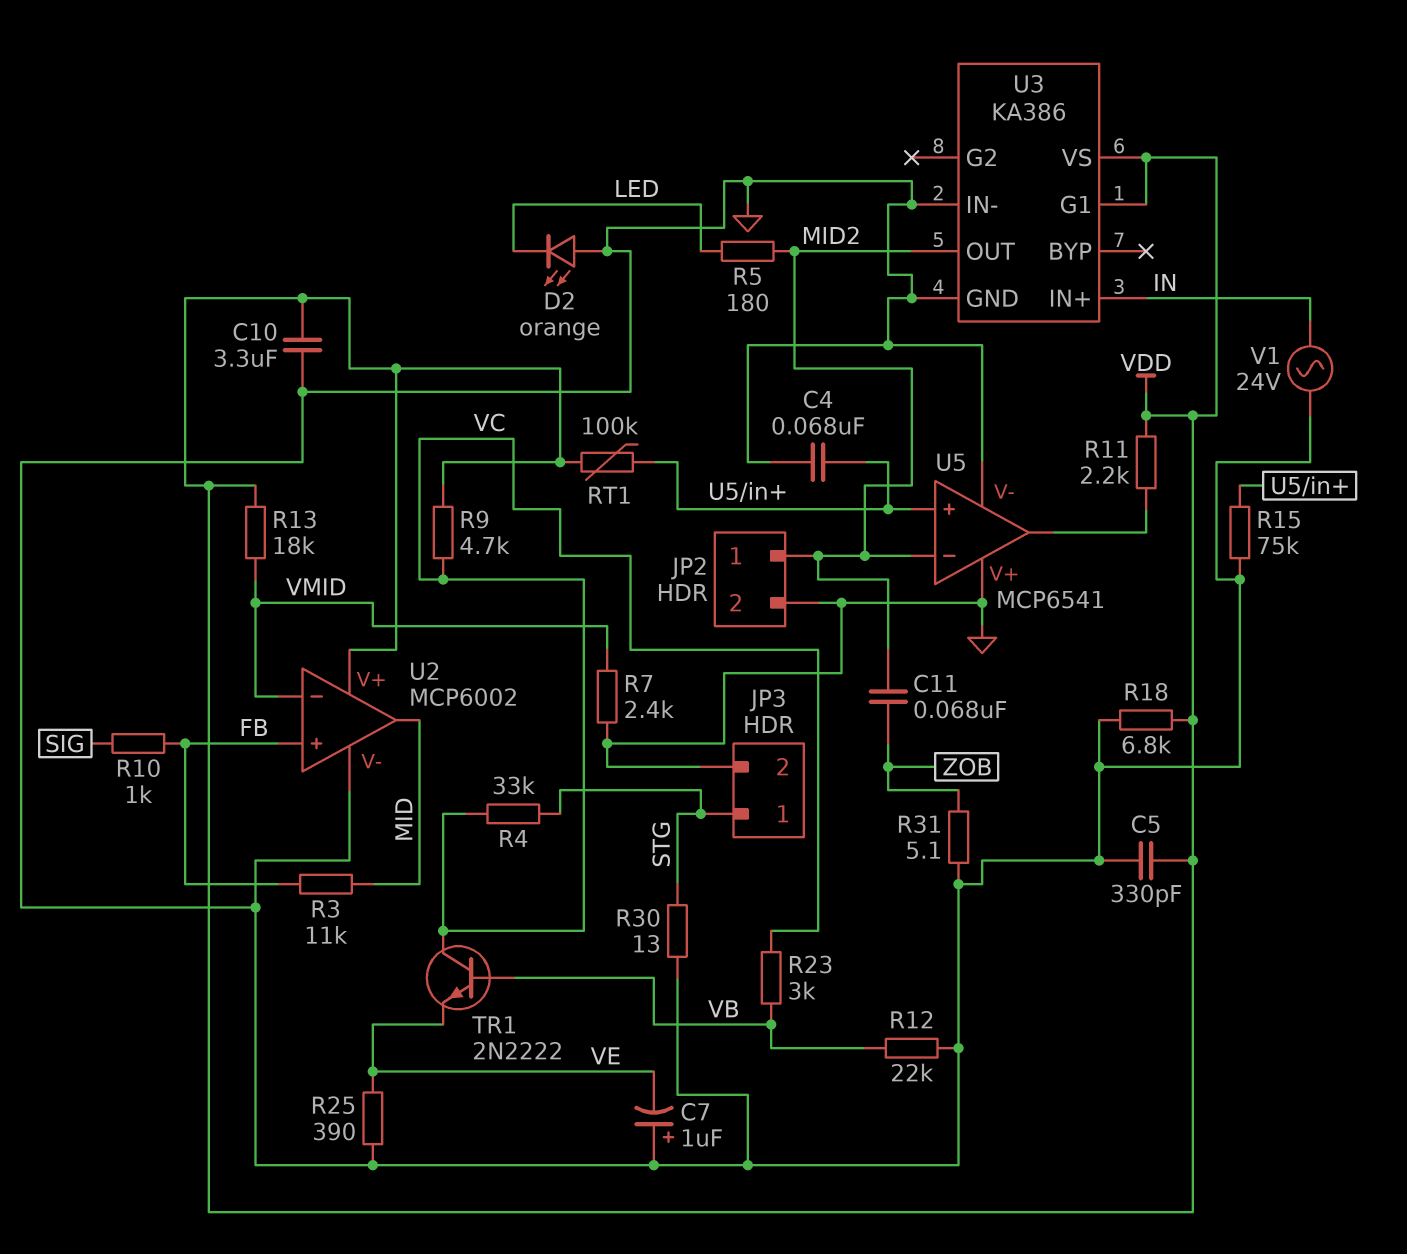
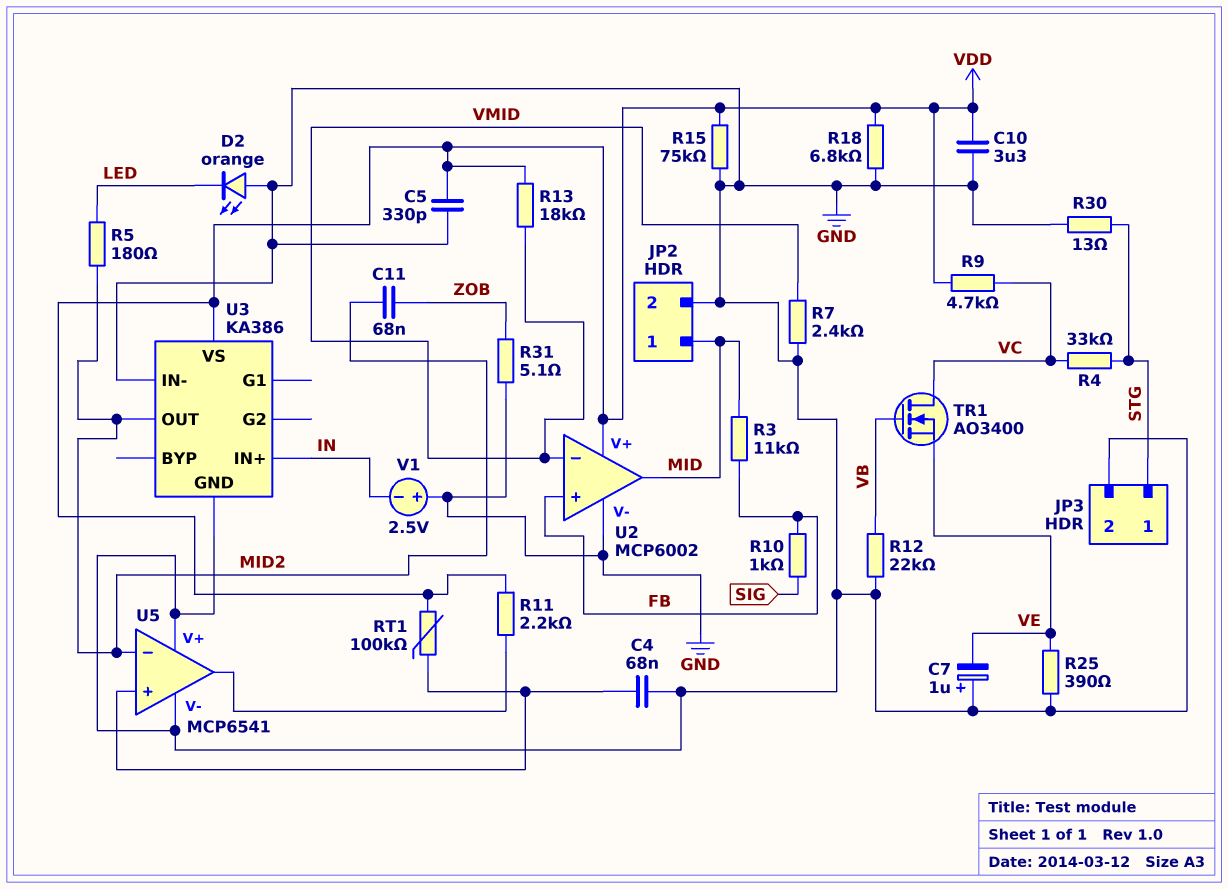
JP2 pin 1: MID2 -> MID
R15: 75k (GND, U5/in+) -> 75k (GND, VDD)
R23: 3k (VB, VC) -> none
TR1: NPN 2N2222 (B VB, C VC, E VE) -> NMOS AO3400 (G VB, D VC, S VE)
U3 pin G1: VDD -> none
V1: AC 24V (GND, IN) -> 2.5V (plus GND, minus IN)

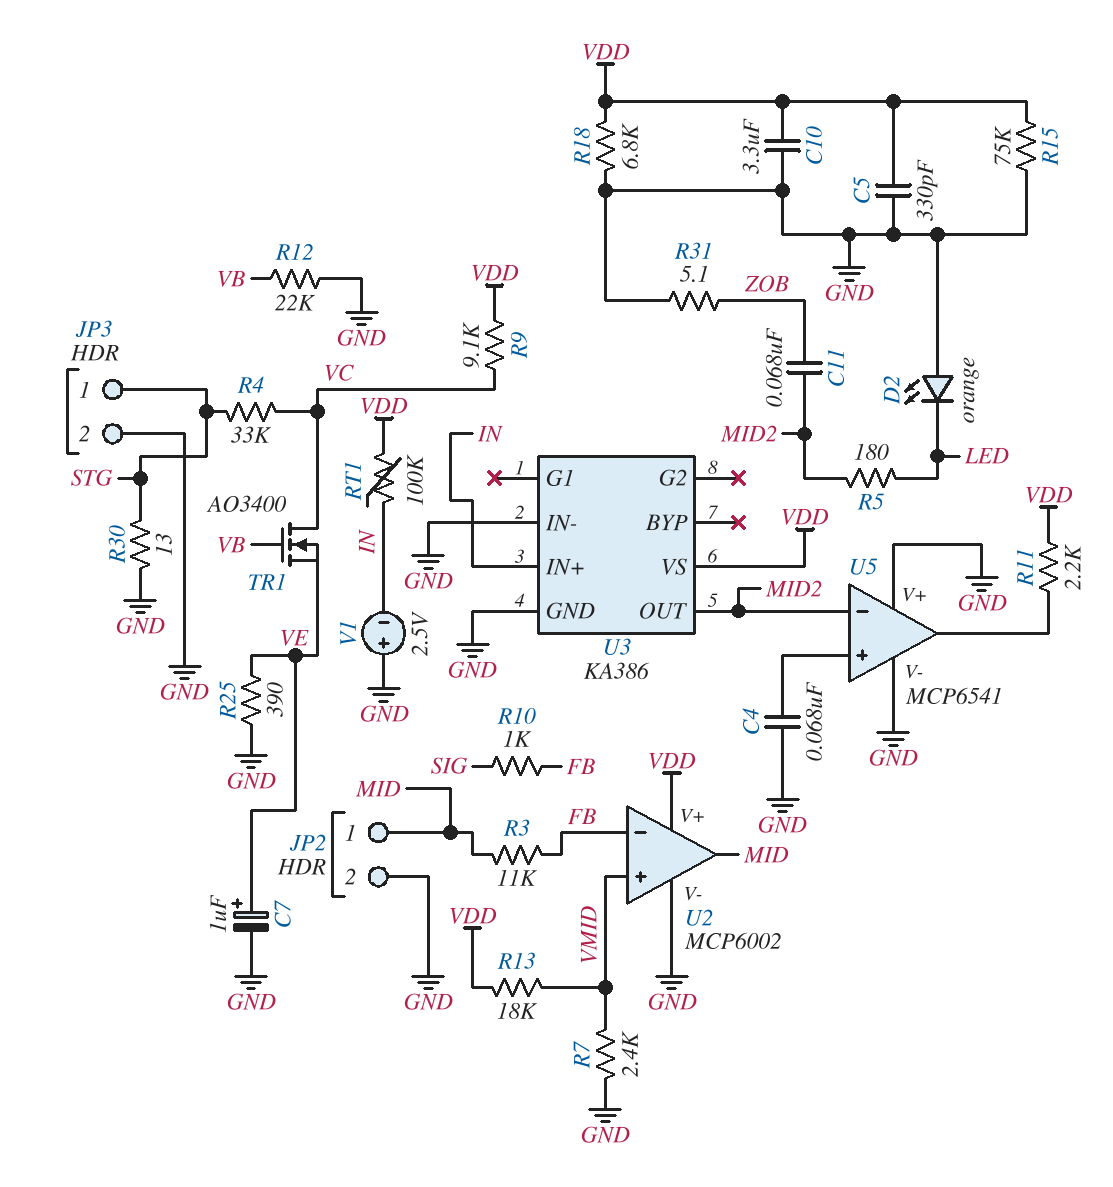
C7: 1uF (plus GND, minus VE) -> 1uF (plus VE, minus GND)
R9: 4.7k (VC, VDD) -> 9.1k (VC, VDD)
RT1: 100k (U5/in+, VDD) -> 100k (IN, VDD)
U2 pin in+: FB -> VMID
U2 pin in-: VMID -> FB

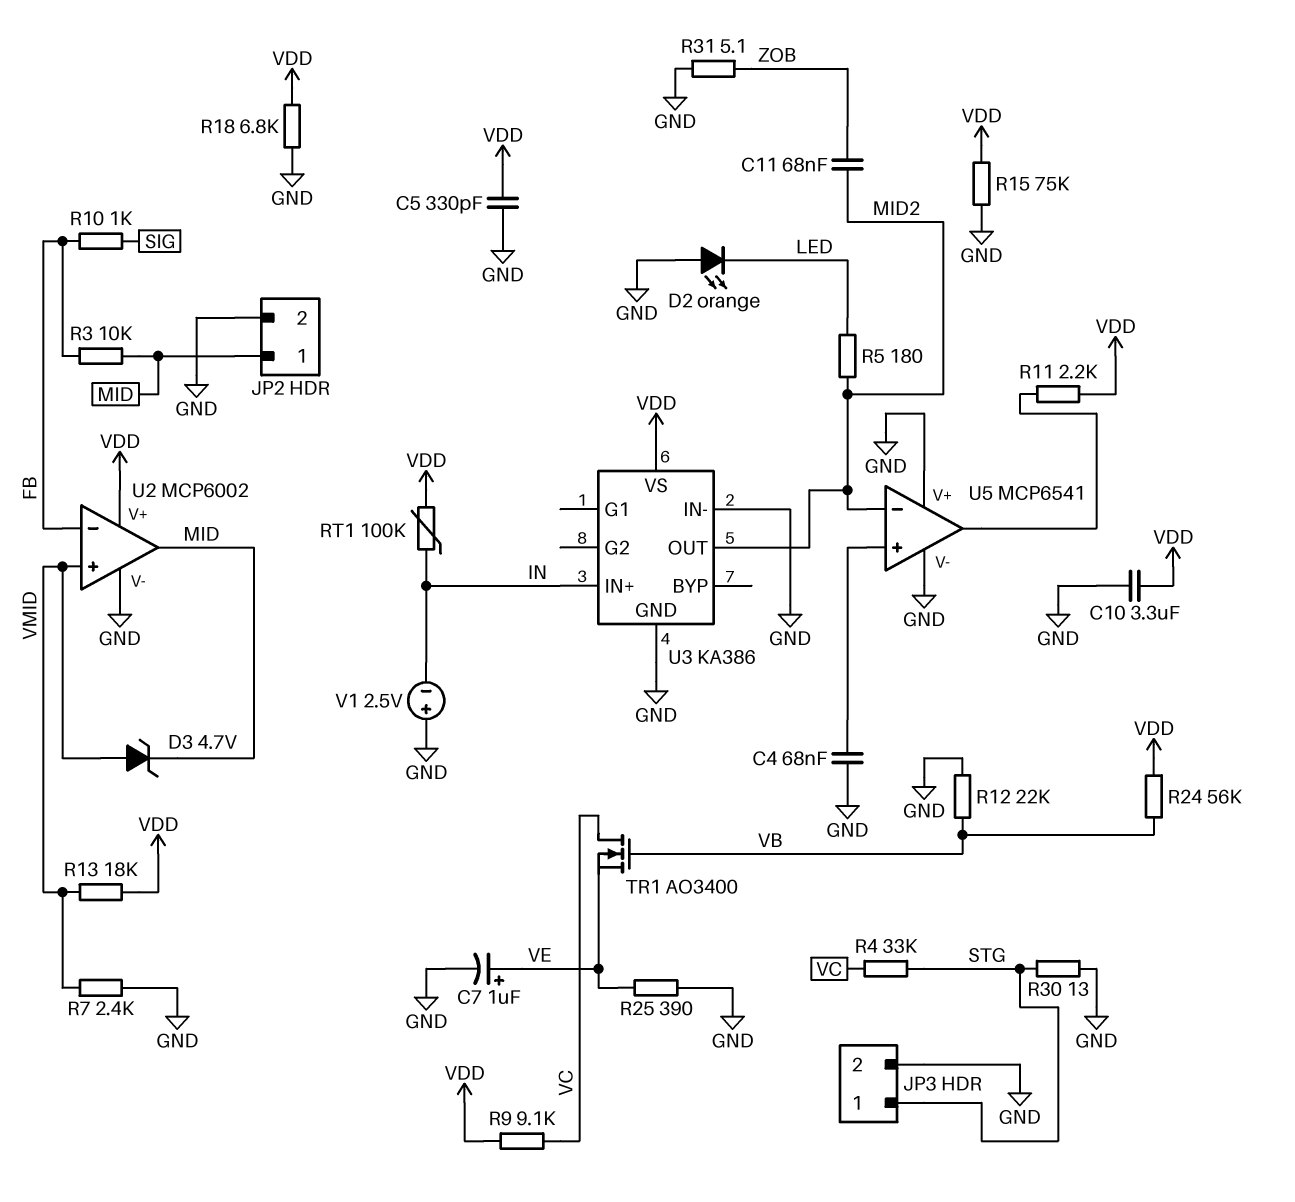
D3: none -> zener 4.7V (A VMID, K MID)
R3: 11k (FB, MID) -> 10k (FB, MID)
R24: none -> 56k (VB, VDD)

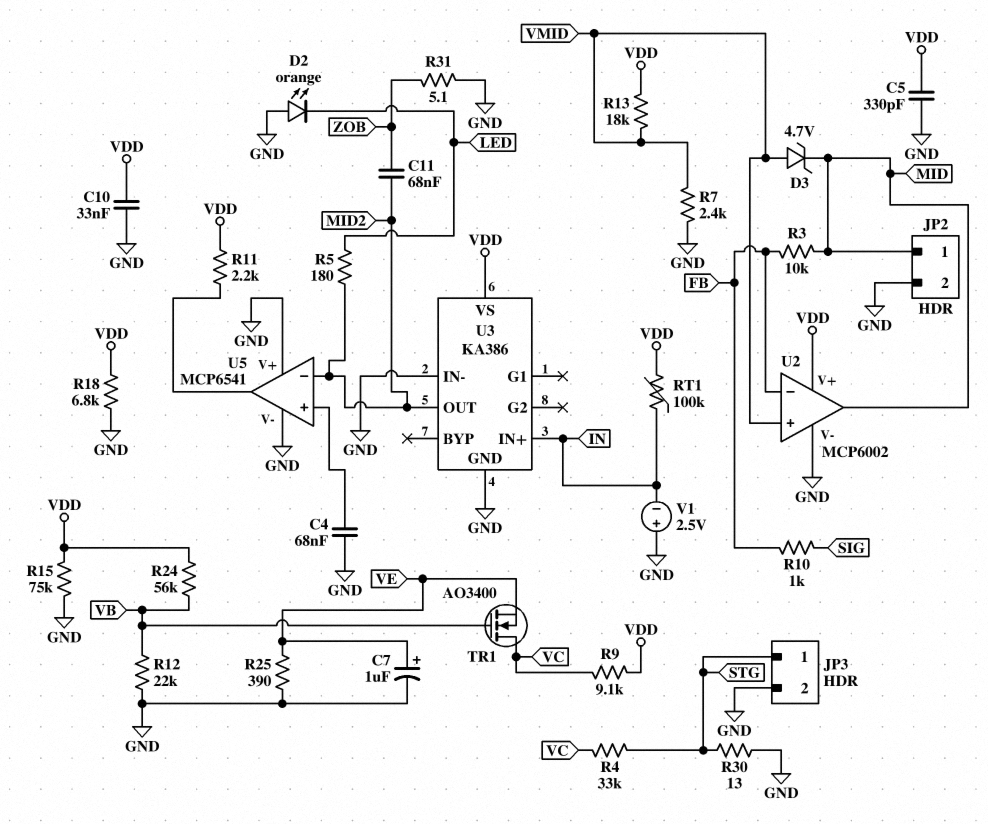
C10: 3.3uF (GND, VDD) -> 33nF (GND, VDD)

